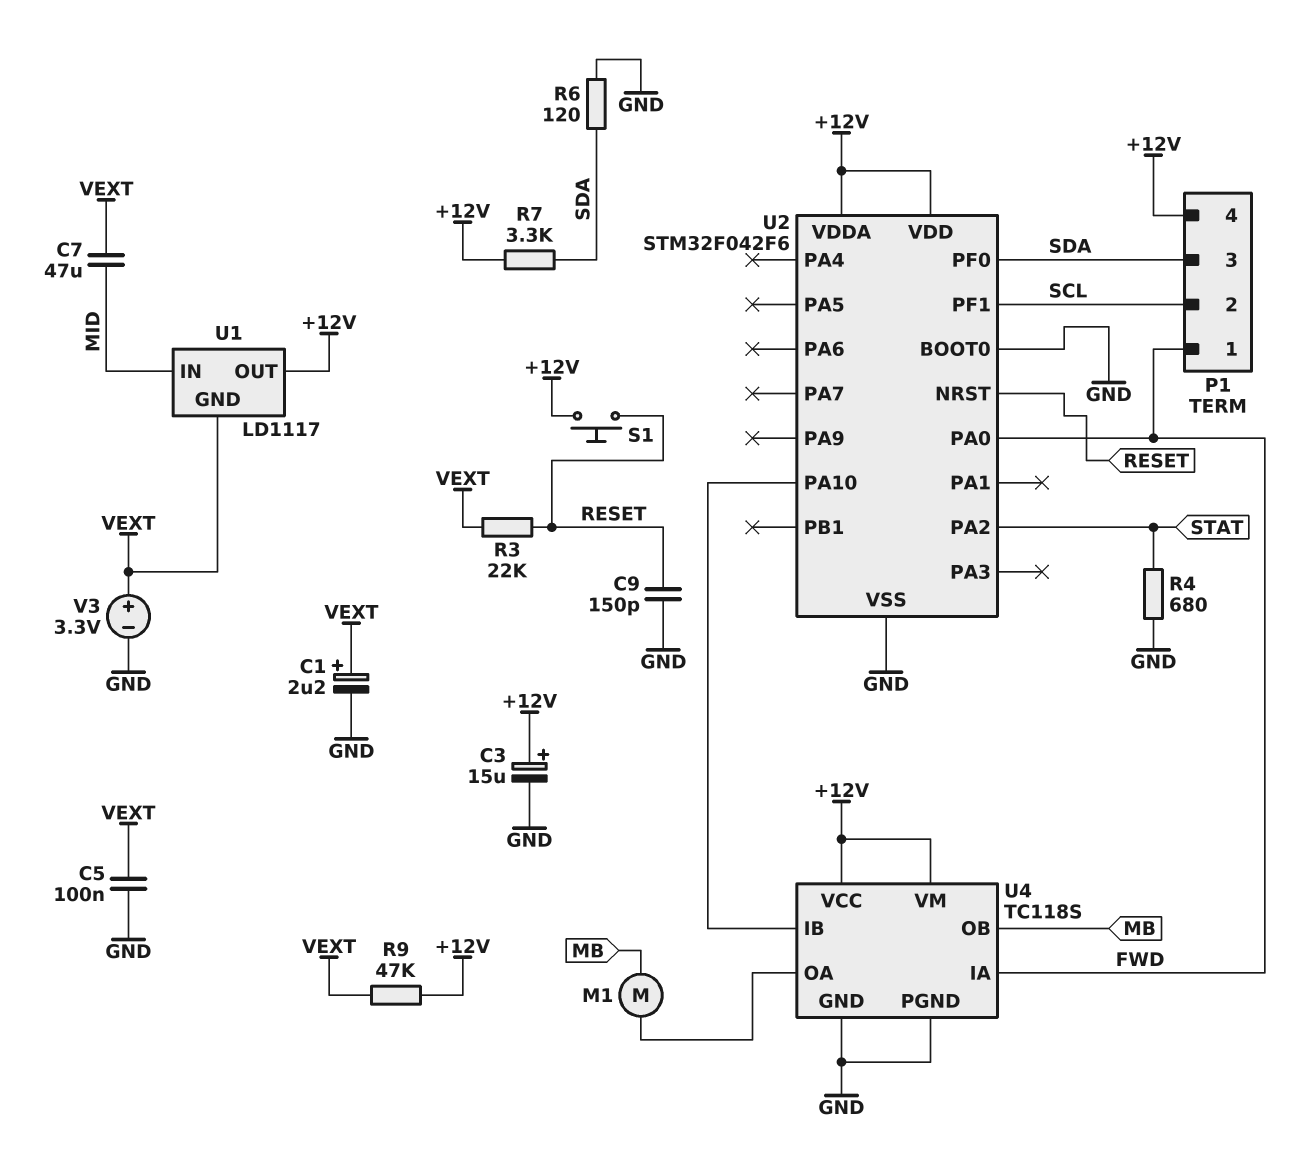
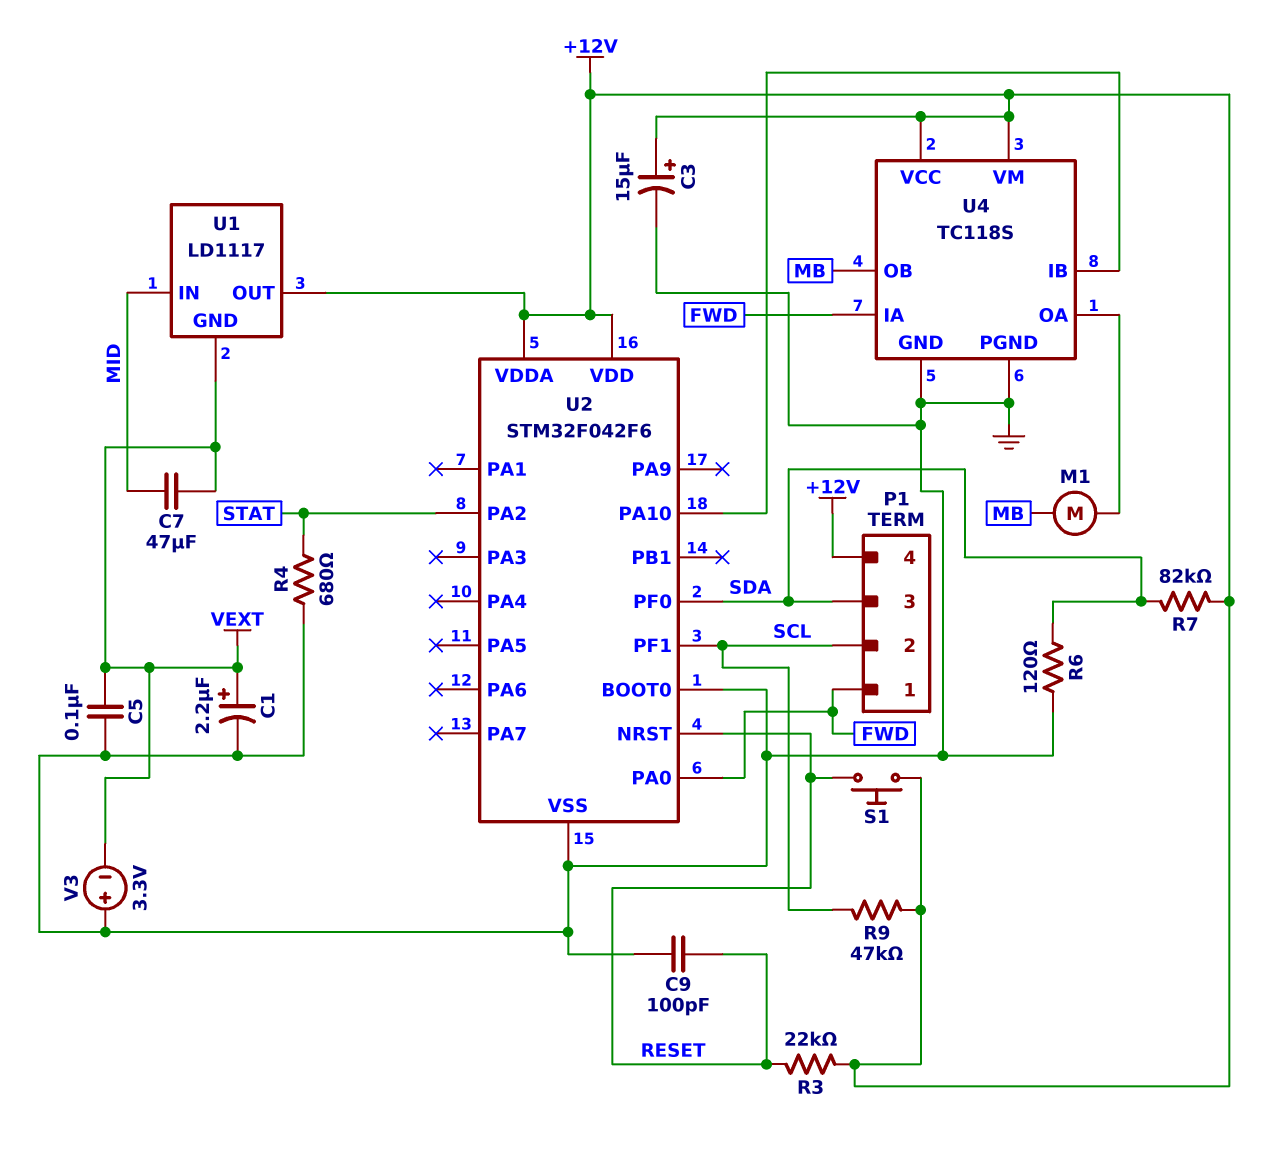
C9: 150pF (GND, RESET) -> 100pF (GND, RESET)
R3: 22k (RESET, VEXT) -> 22k (+12V, RESET)
R7: 3.3k (+12V, SDA) -> 82k (+12V, SDA)
R9: 47k (+12V, VEXT) -> 47k (+12V, SCL)
V3: 3.3V (plus VEXT, minus GND) -> 3.3V (plus GND, minus VEXT)

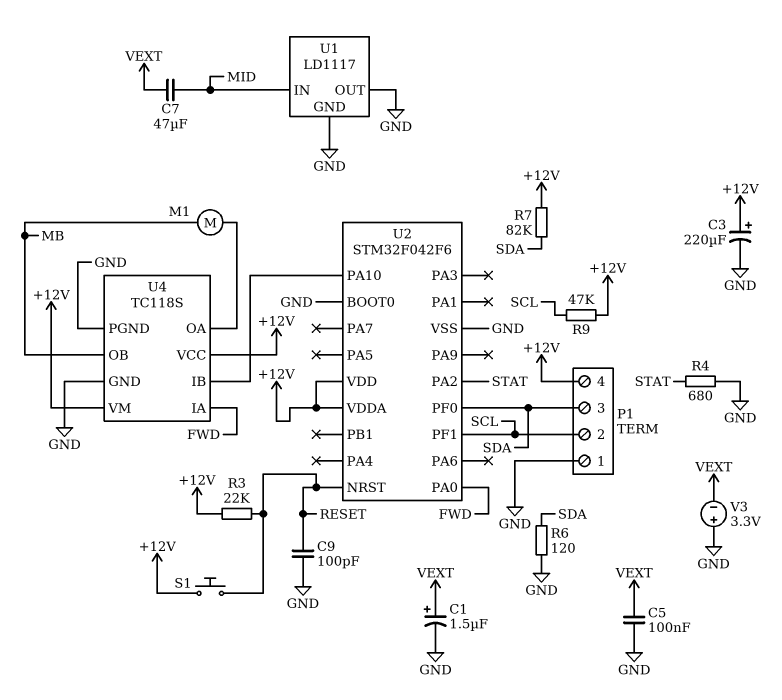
C1: 2.2uF (plus VEXT, minus GND) -> 1.5uF (plus VEXT, minus GND)
C3: 15uF (plus +12V, minus GND) -> 220uF (plus +12V, minus GND)
P1 pin 1: FWD -> GND
U1 pin GND: VEXT -> GND
U1 pin OUT: +12V -> GND

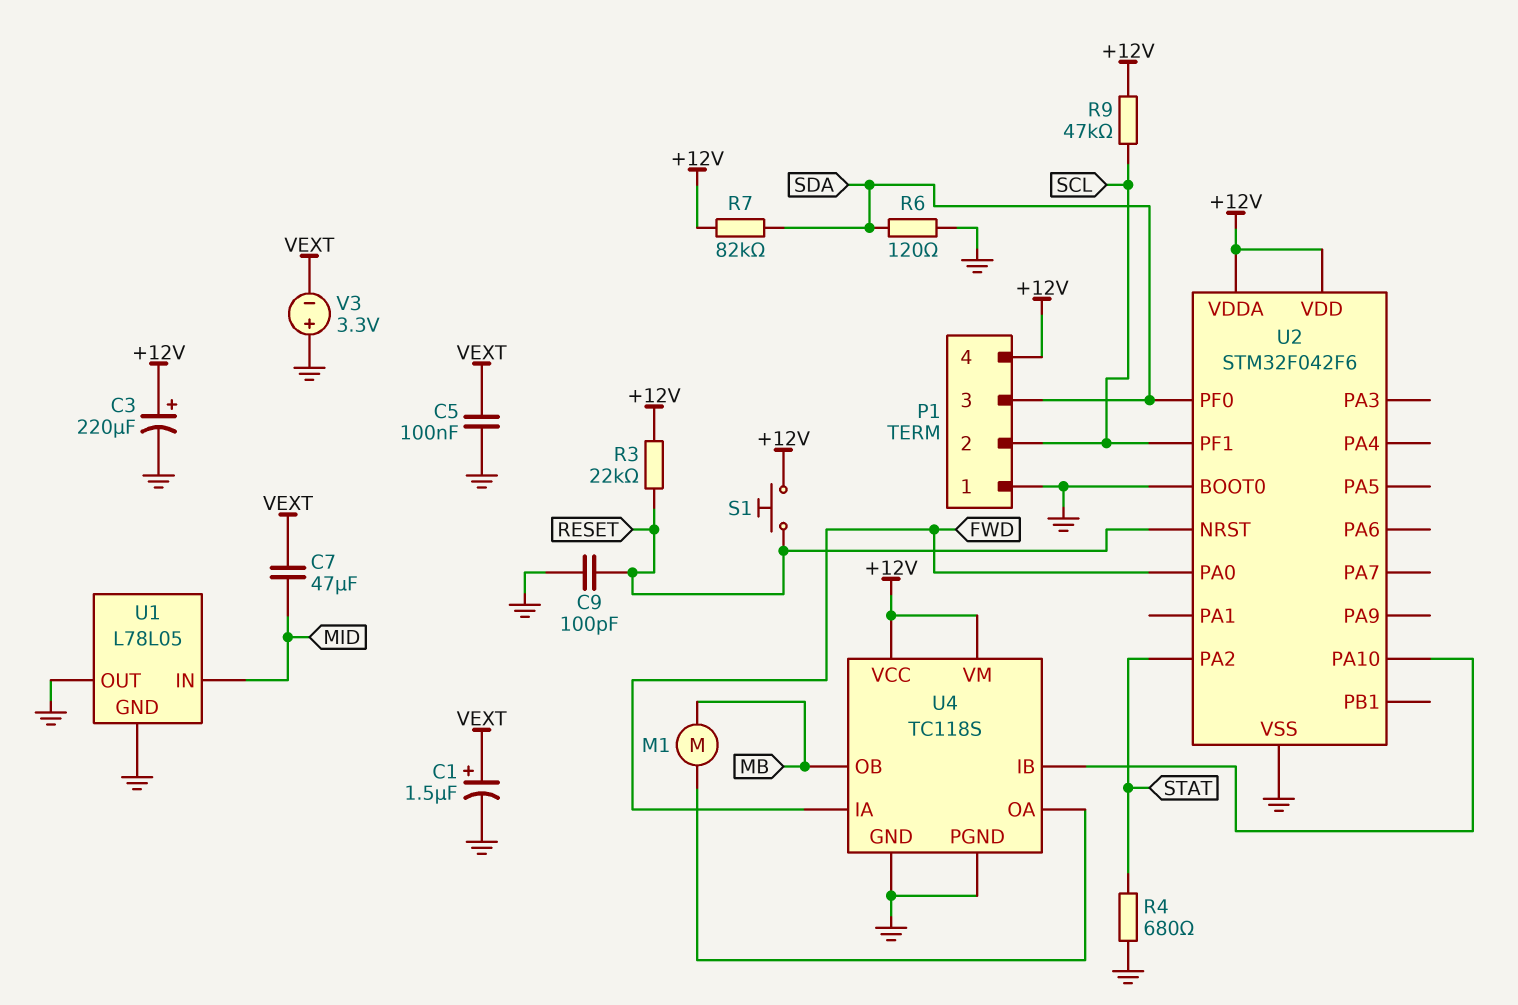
U1: LD1117 -> L78L05

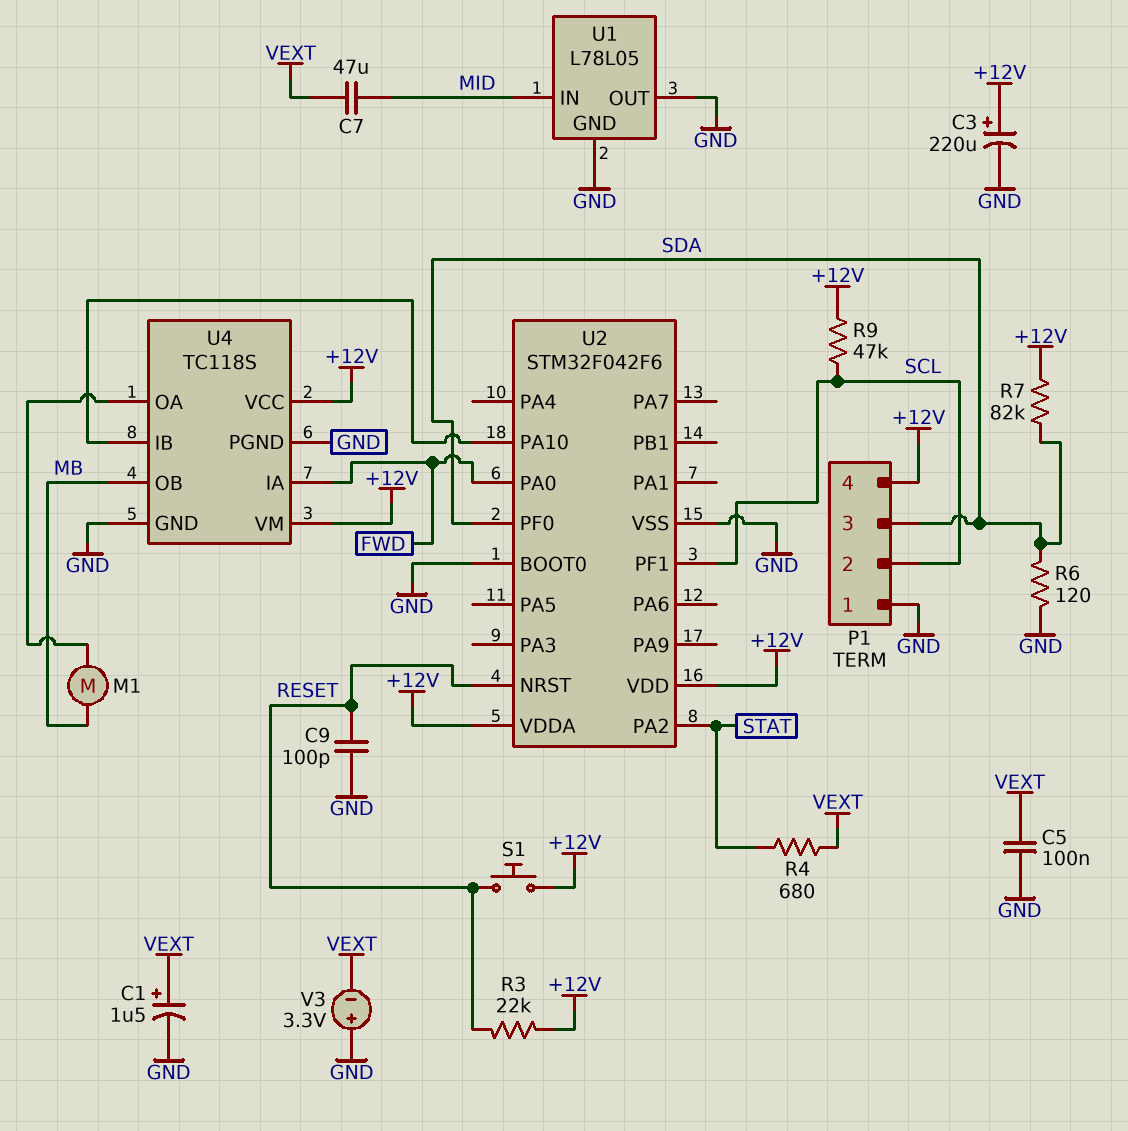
R4: 680 (GND, STAT) -> 680 (STAT, VEXT)

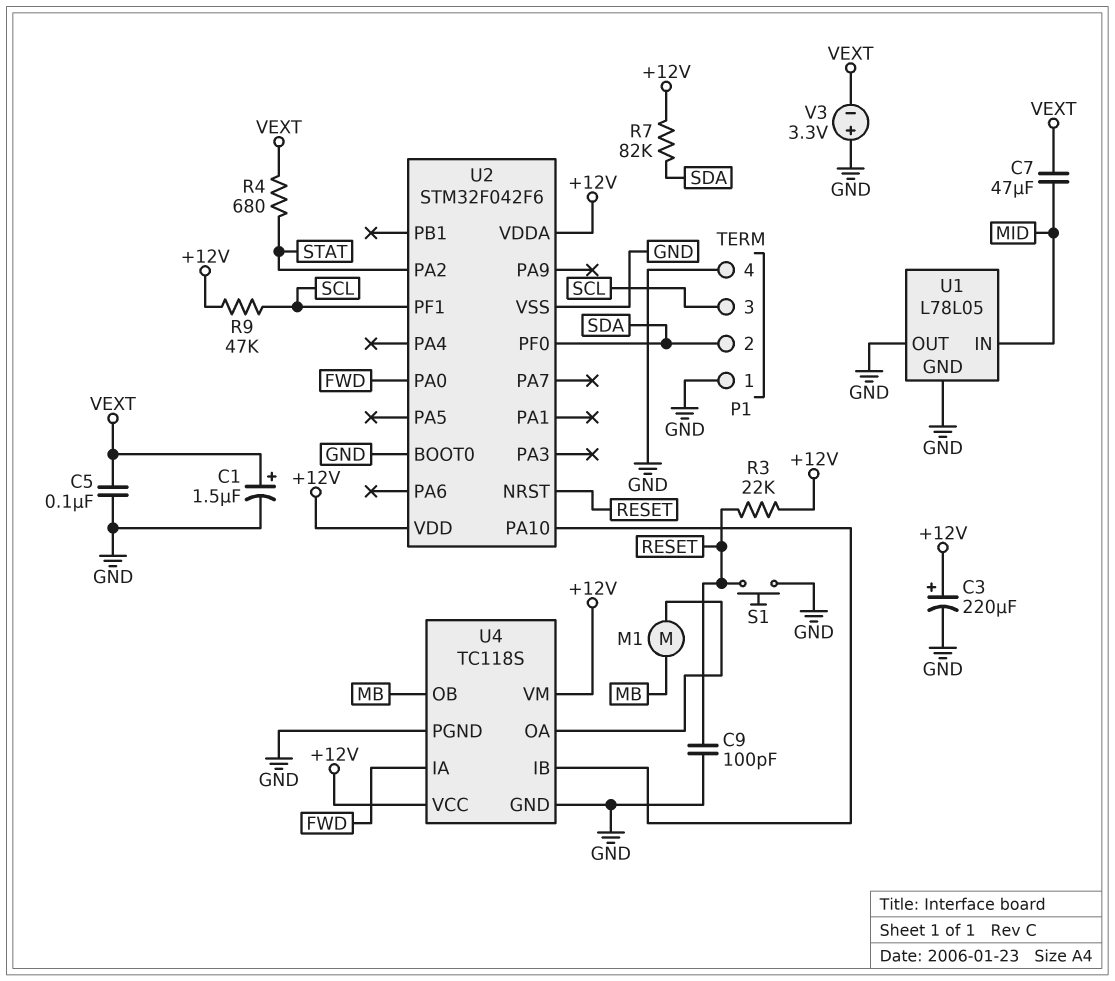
P1 pin 2: SCL -> SDA
P1 pin 3: SDA -> SCL
P1 pin 4: +12V -> GND
R6: 120 (GND, SDA) -> none
S1: button (+12V, RESET) -> button (GND, RESET)

